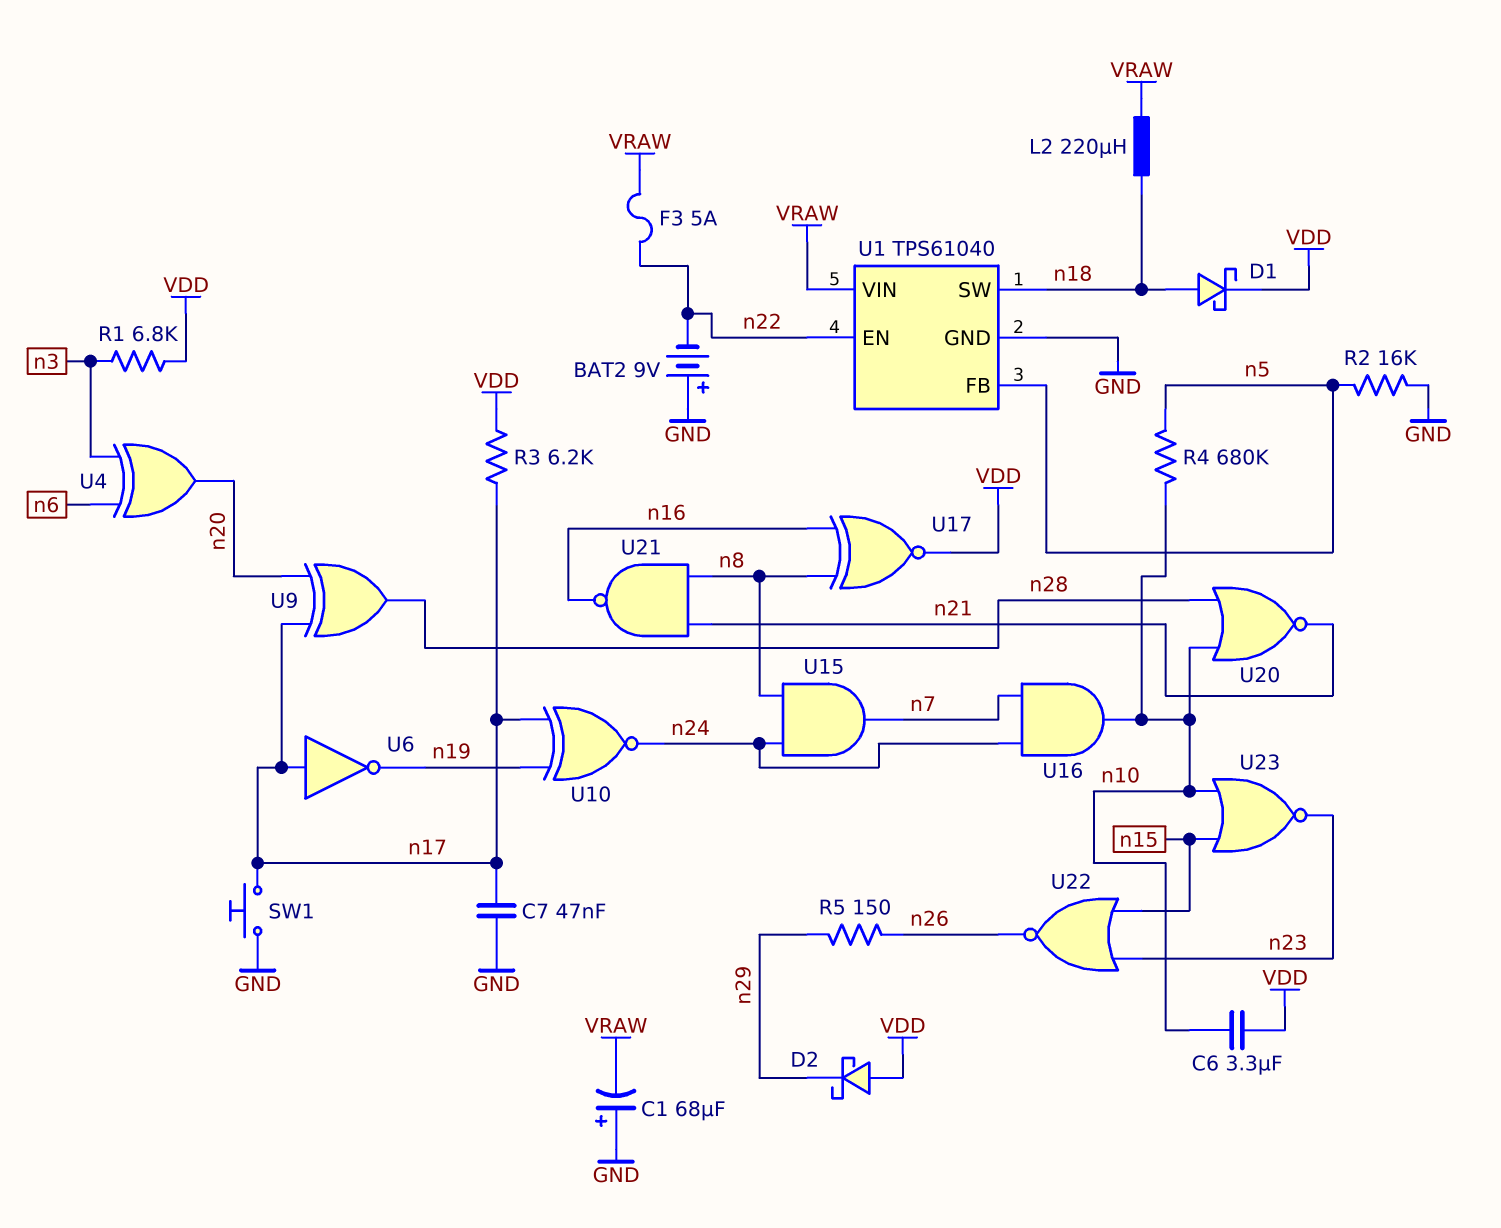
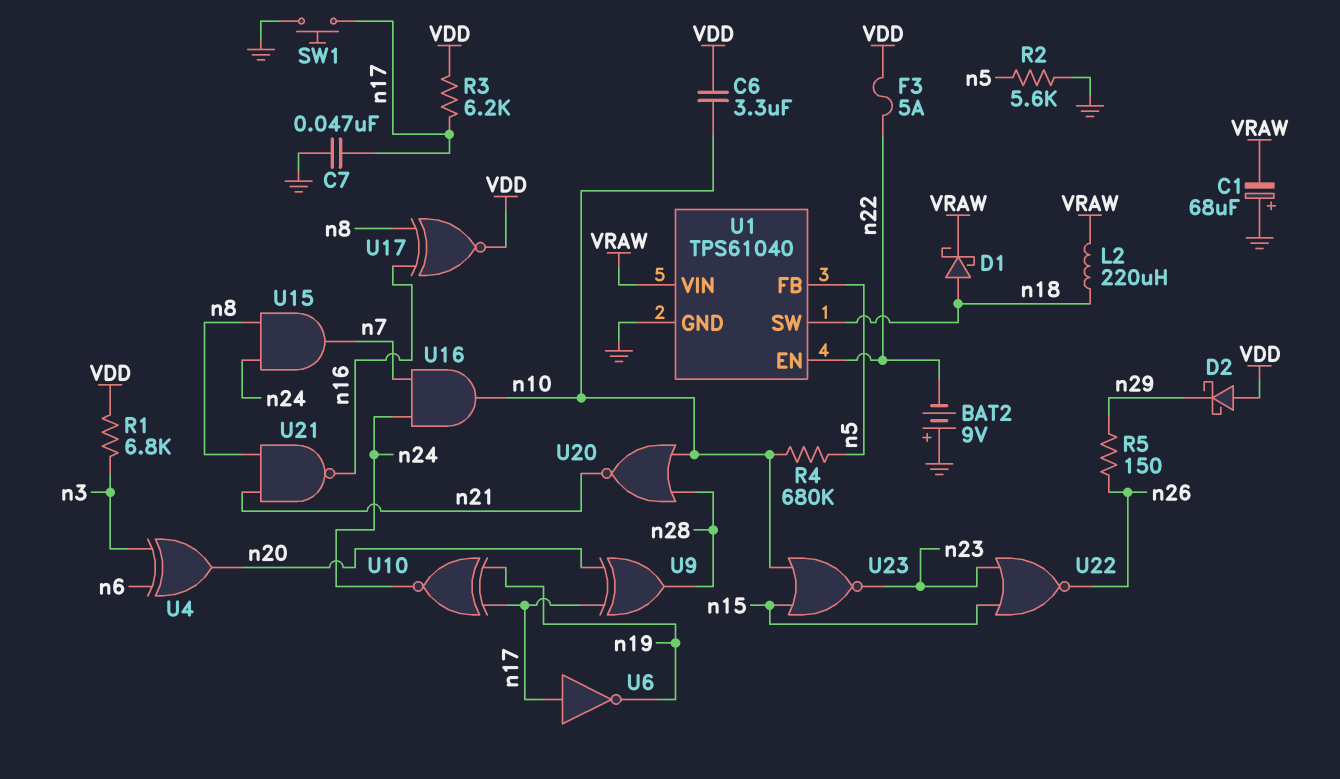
D1: schottky (A n18, K VDD) -> schottky (A n18, K VRAW)
F3: 5A (VRAW, n22) -> 5A (VDD, n22)
R2: 16k (GND, n5) -> 5.6k (GND, n5)

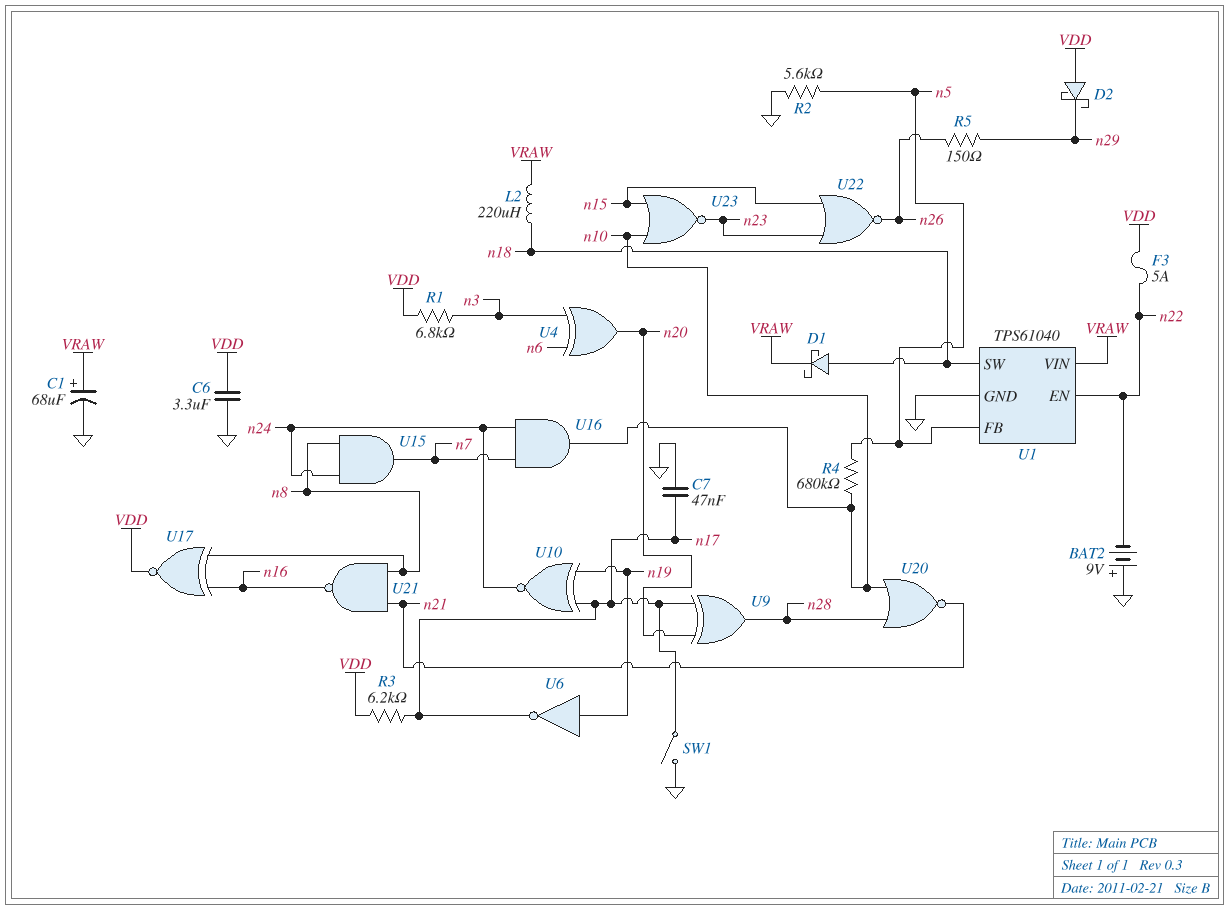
C1: 68uF (plus GND, minus VRAW) -> 68uF (plus VRAW, minus GND)
C6: 3.3uF (VDD, n10) -> 3.3uF (GND, VDD)
SW1: button (GND, n17) -> switch (GND, n17)
U6: NOT (in n17, out n19) -> NOT (in n19, out n17)

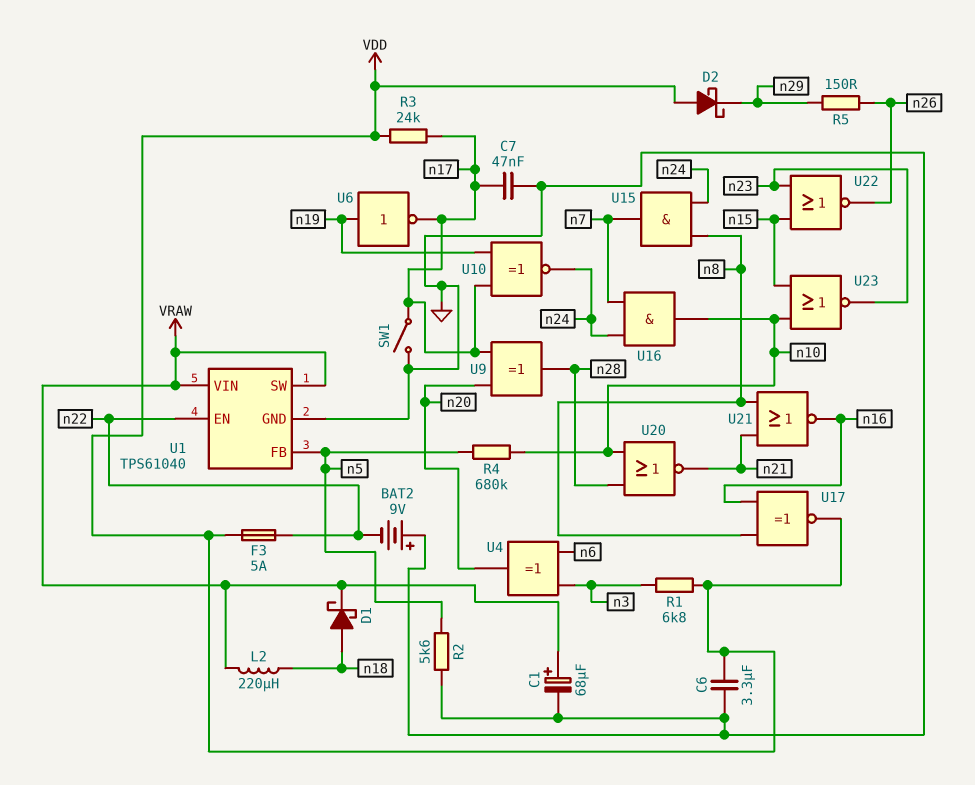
R3: 6.2k (VDD, n17) -> 24k (VDD, n17)
U1 pin SW: n18 -> VRAW
U21: NAND (in n8, in n21, out n16) -> NOR (in n8, in n21, out n16)

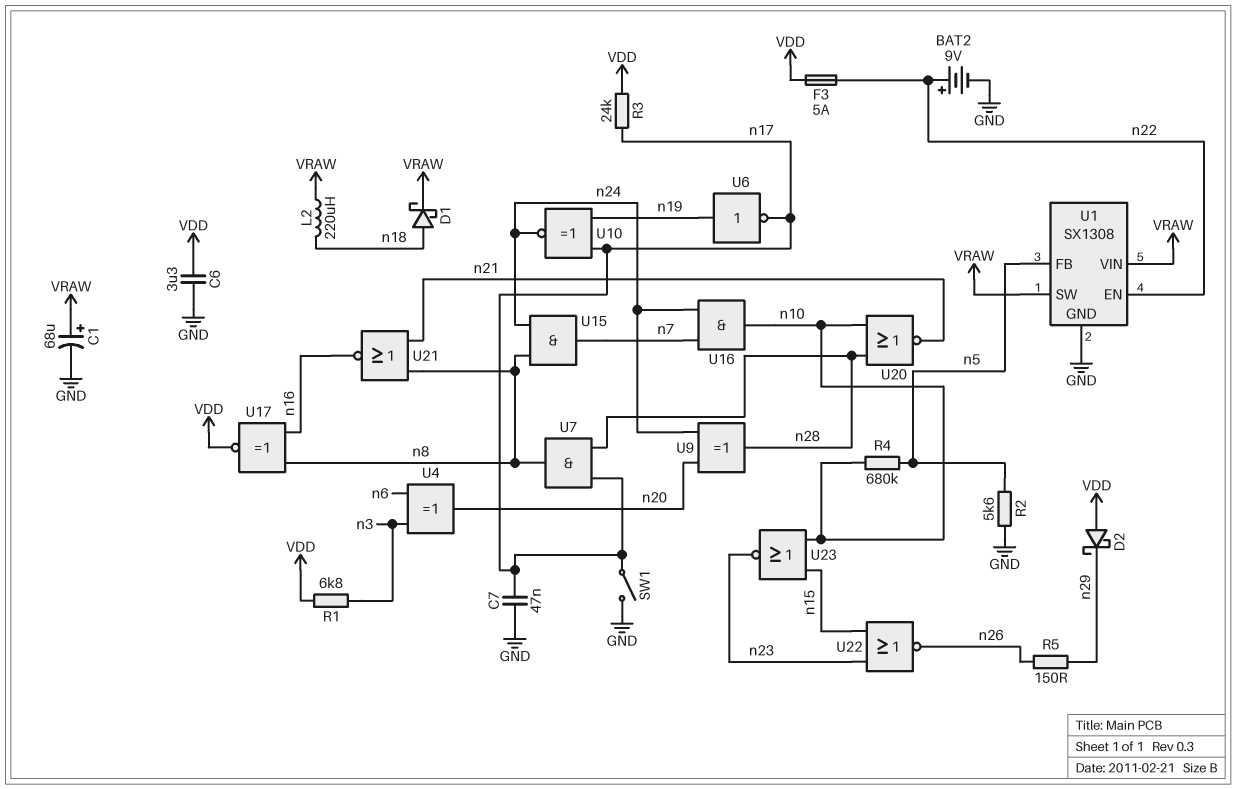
BAT2: 9V (plus GND, minus n22) -> 9V (plus n22, minus GND)
U1: TPS61040 -> SX1308
U7: none -> AND (in n17, in n28, out n8)
U9: XOR (in n17, in n20, out n28) -> XOR (in n20, in n24, out n28)

